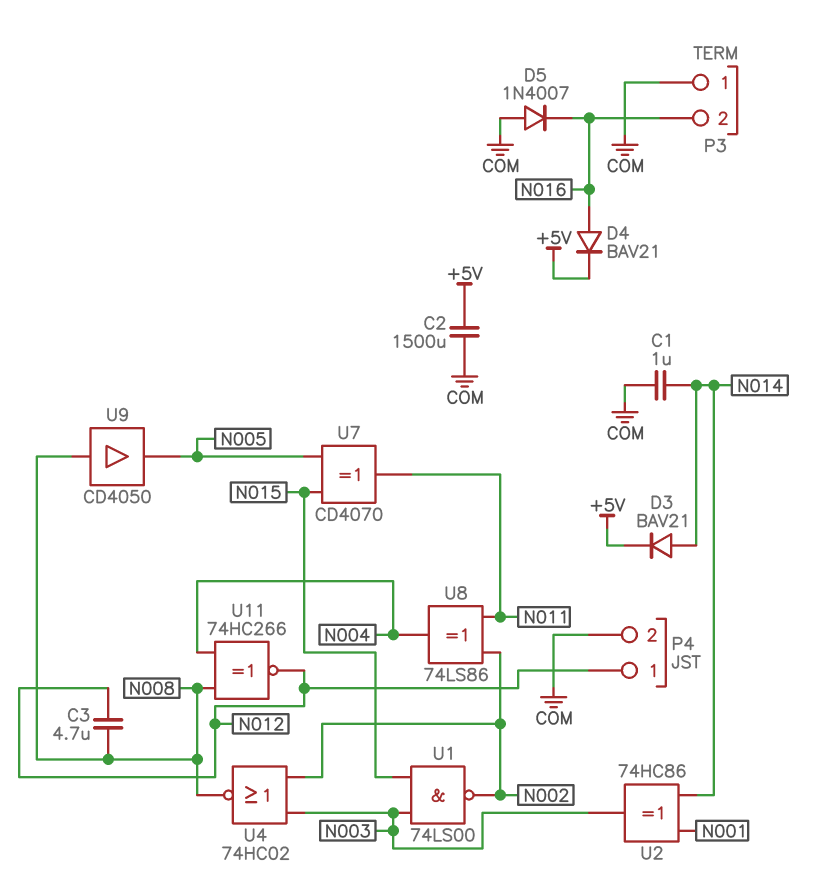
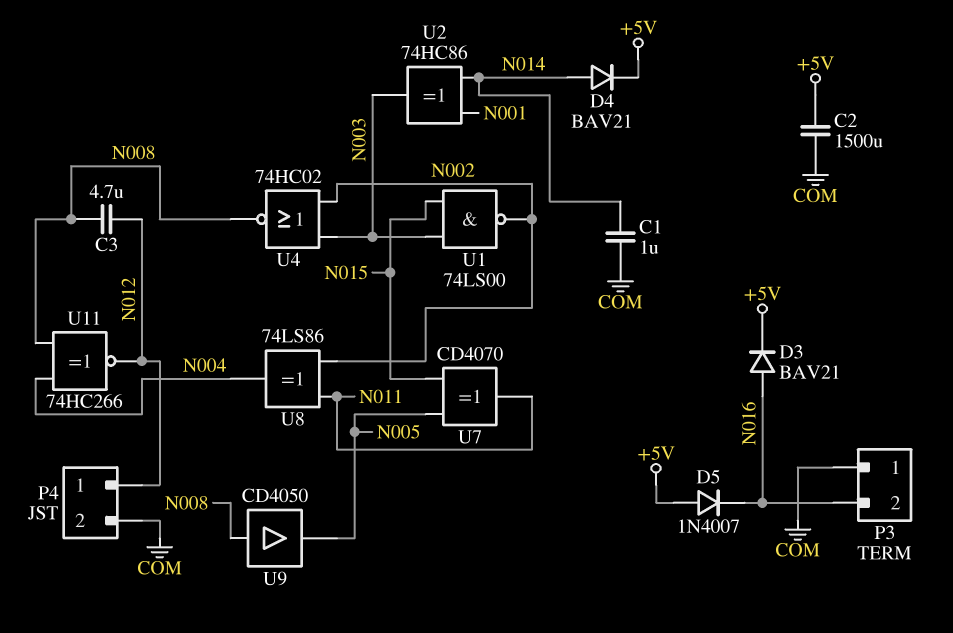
D3: diode BAV21 (A N014, K +5V) -> diode BAV21 (A N016, K +5V)
D4: diode BAV21 (A N016, K +5V) -> diode BAV21 (A N014, K +5V)
D5: diode 1N4007 (A COM, K N016) -> diode 1N4007 (A +5V, K N016)

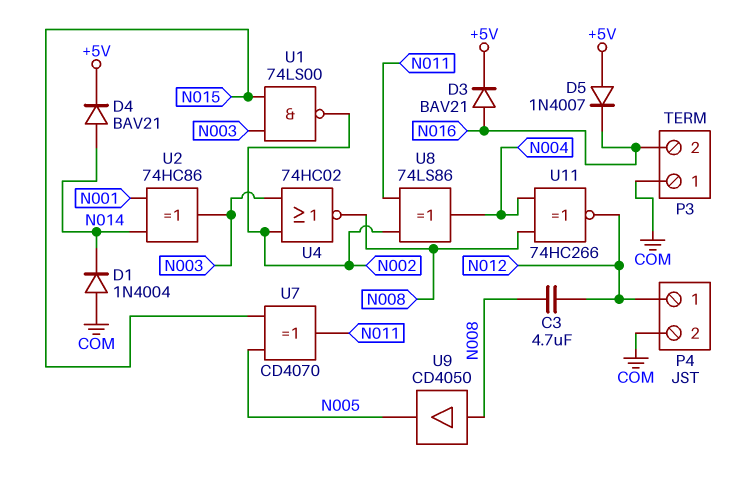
C1: 1uF (COM, N014) -> none
C2: 1500uF (+5V, COM) -> none
D1: none -> diode 1N4004 (A COM, K N014)

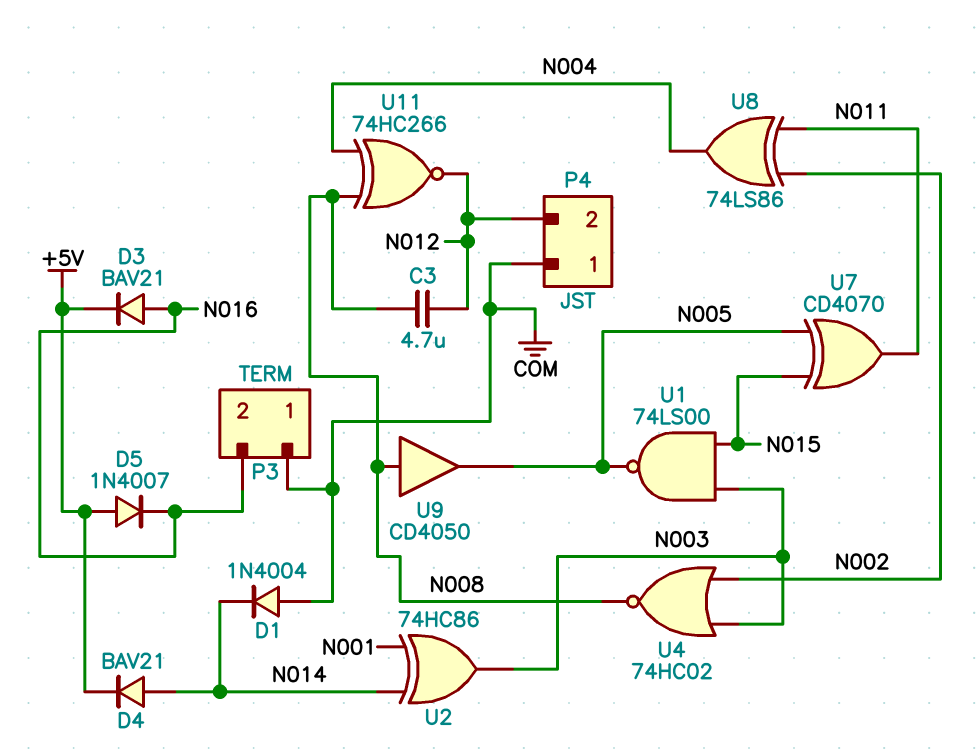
P4 pin 1: N012 -> COM
P4 pin 2: COM -> N012
U1: NAND 74LS00 (in N003, in N015, out N002) -> NAND 74LS00 (in N003, in N015, out N005)

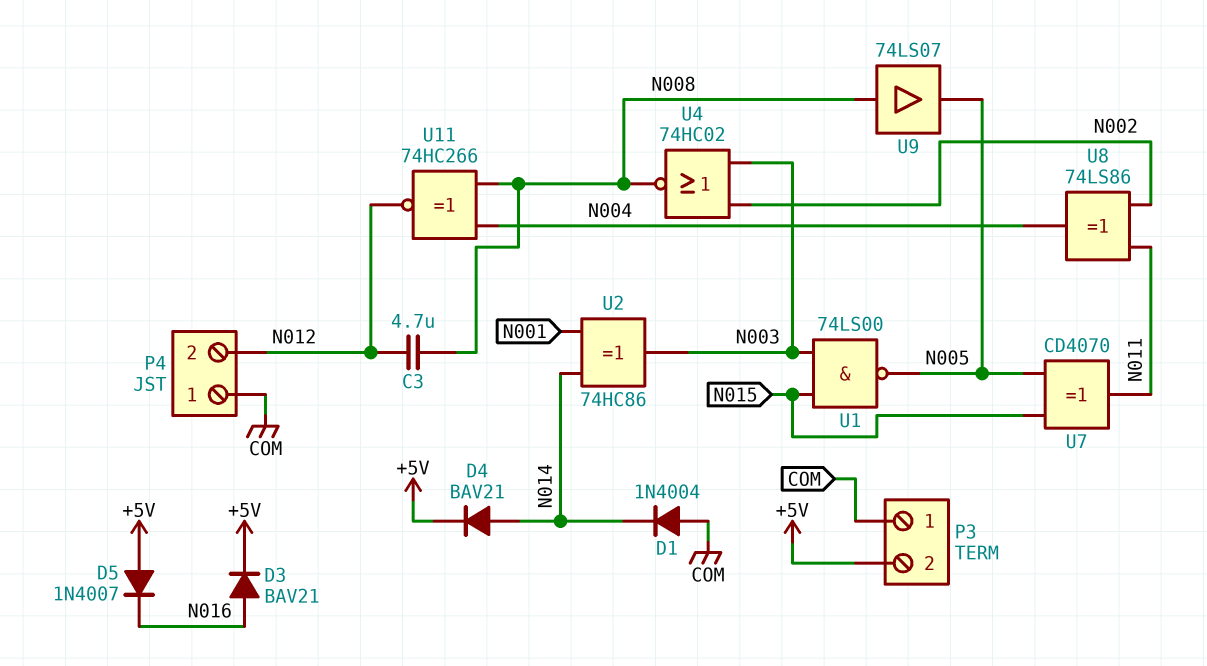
P3 pin 2: N016 -> +5V
U9: buffer CD4050 (in N008, out N005) -> buffer 74LS07 (in N008, out N005)

